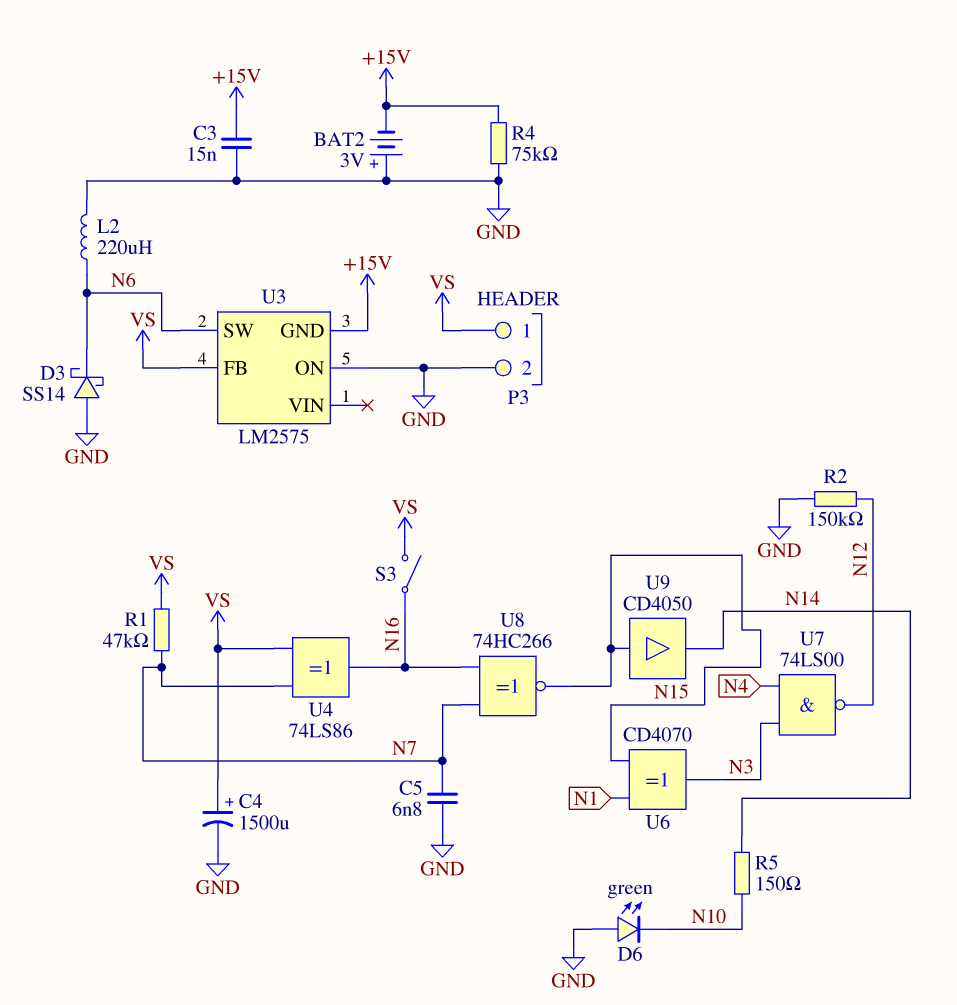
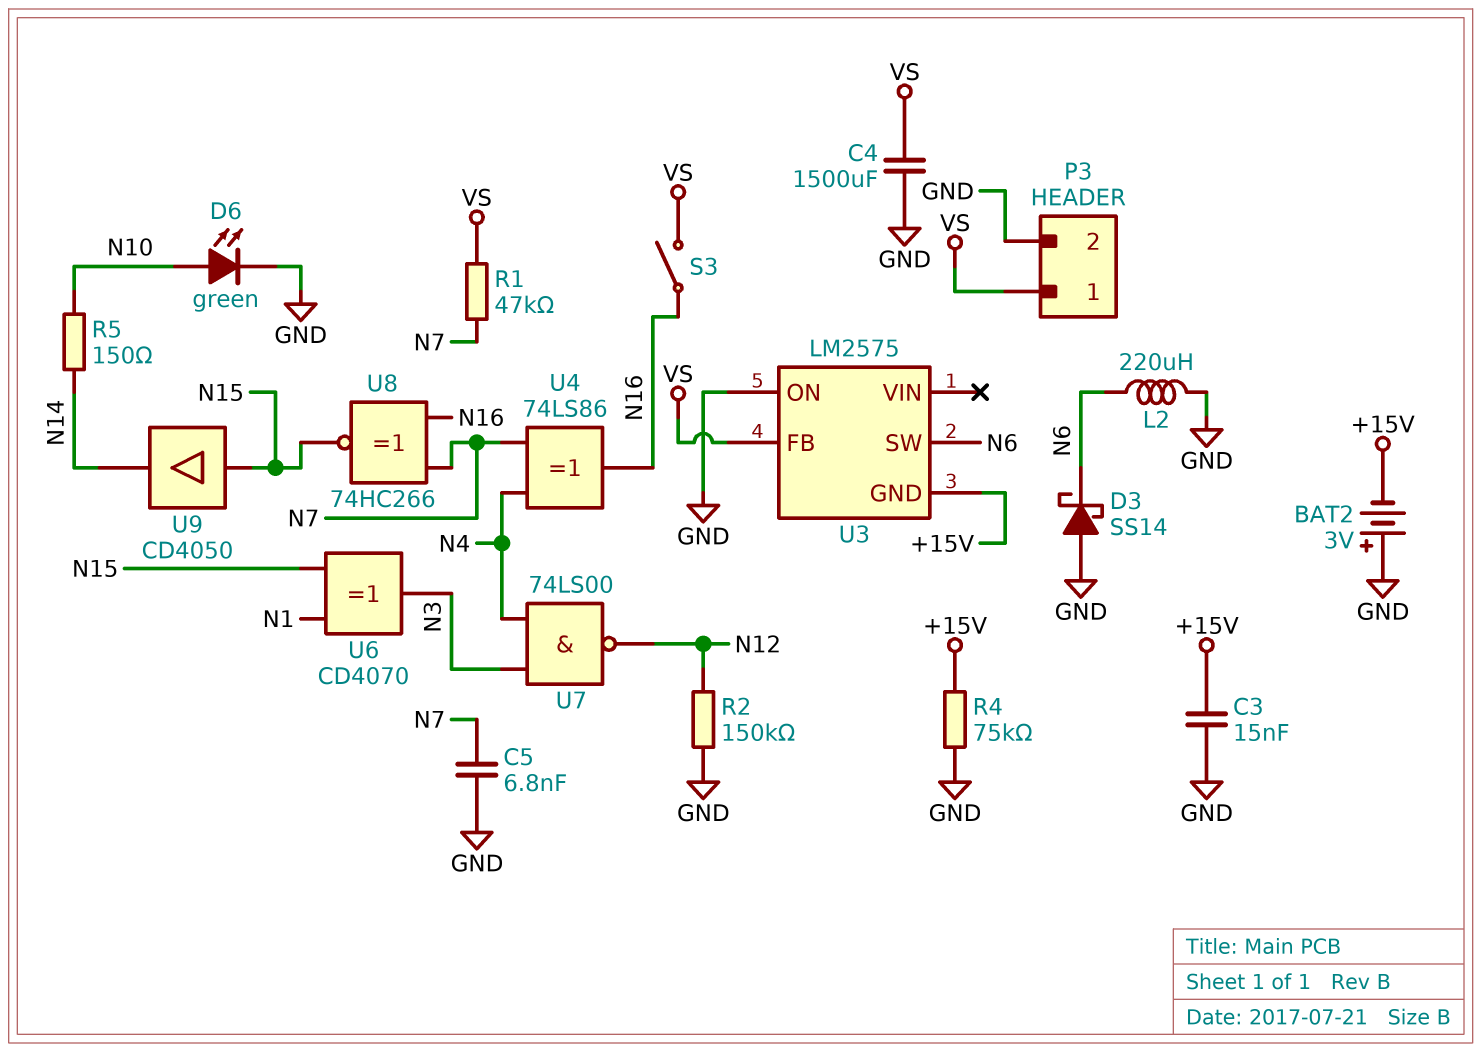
C4: 1500uF (plus VS, minus GND) -> 1500uF (GND, VS)
D6: LED green (A GND, K N10) -> LED green (A N10, K GND)
U4: XOR 74LS86 (in N7, in VS, out N16) -> XOR 74LS86 (in N4, in N7, out N16)

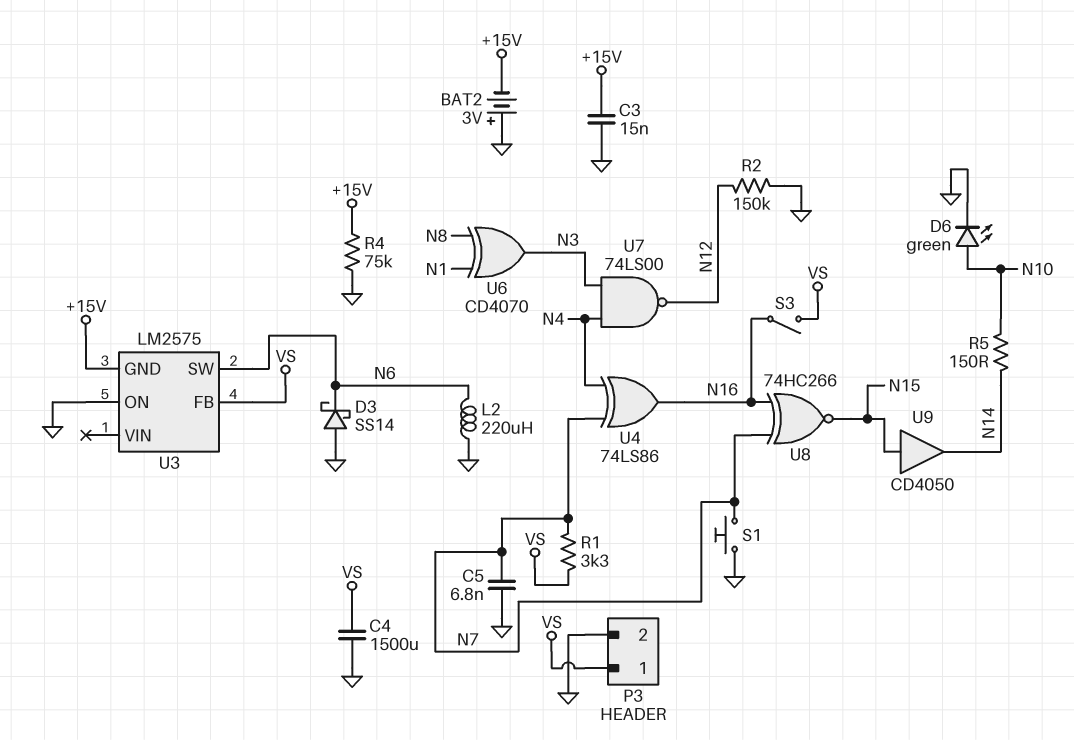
R1: 47k (N7, VS) -> 3.3k (N7, VS)
S1: none -> button (GND, N7)
U6: XOR CD4070 (in N1, in N15, out N3) -> XOR CD4070 (in N1, in N8, out N3)

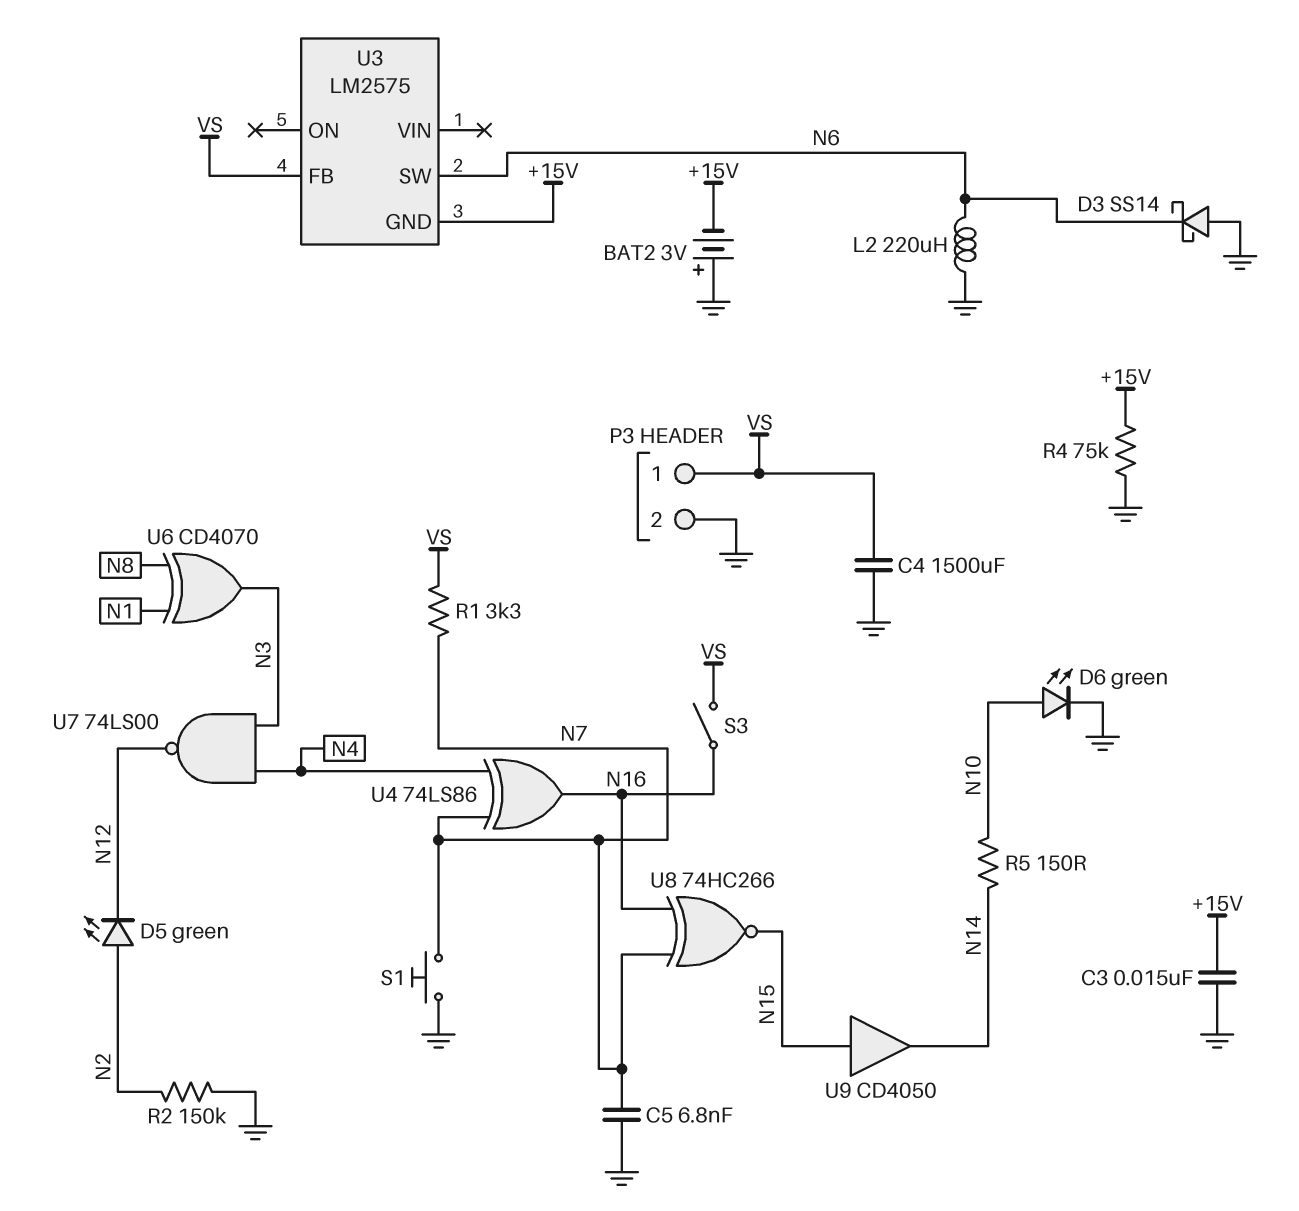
D5: none -> LED green (A N2, K N12)
R2: 150k (GND, N12) -> 150k (GND, N2)
U3 pin ON: GND -> none

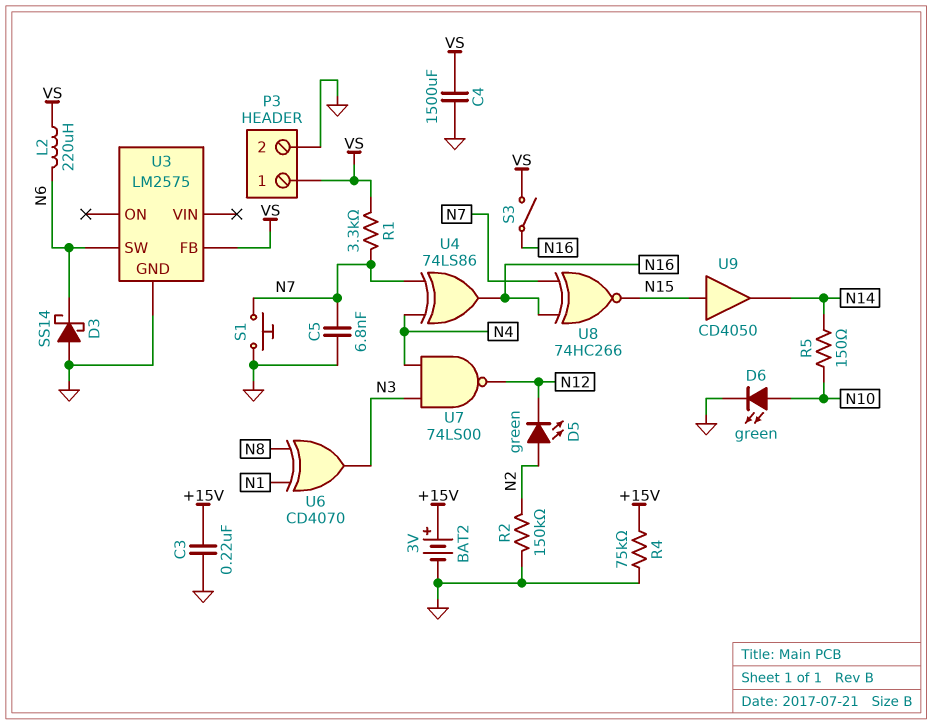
BAT2: 3V (plus GND, minus +15V) -> 3V (plus +15V, minus GND)
C3: 15nF (+15V, GND) -> 220nF (+15V, GND)
L2: 220uH (GND, N6) -> 220uH (N6, VS)
U3 pin GND: +15V -> GND

